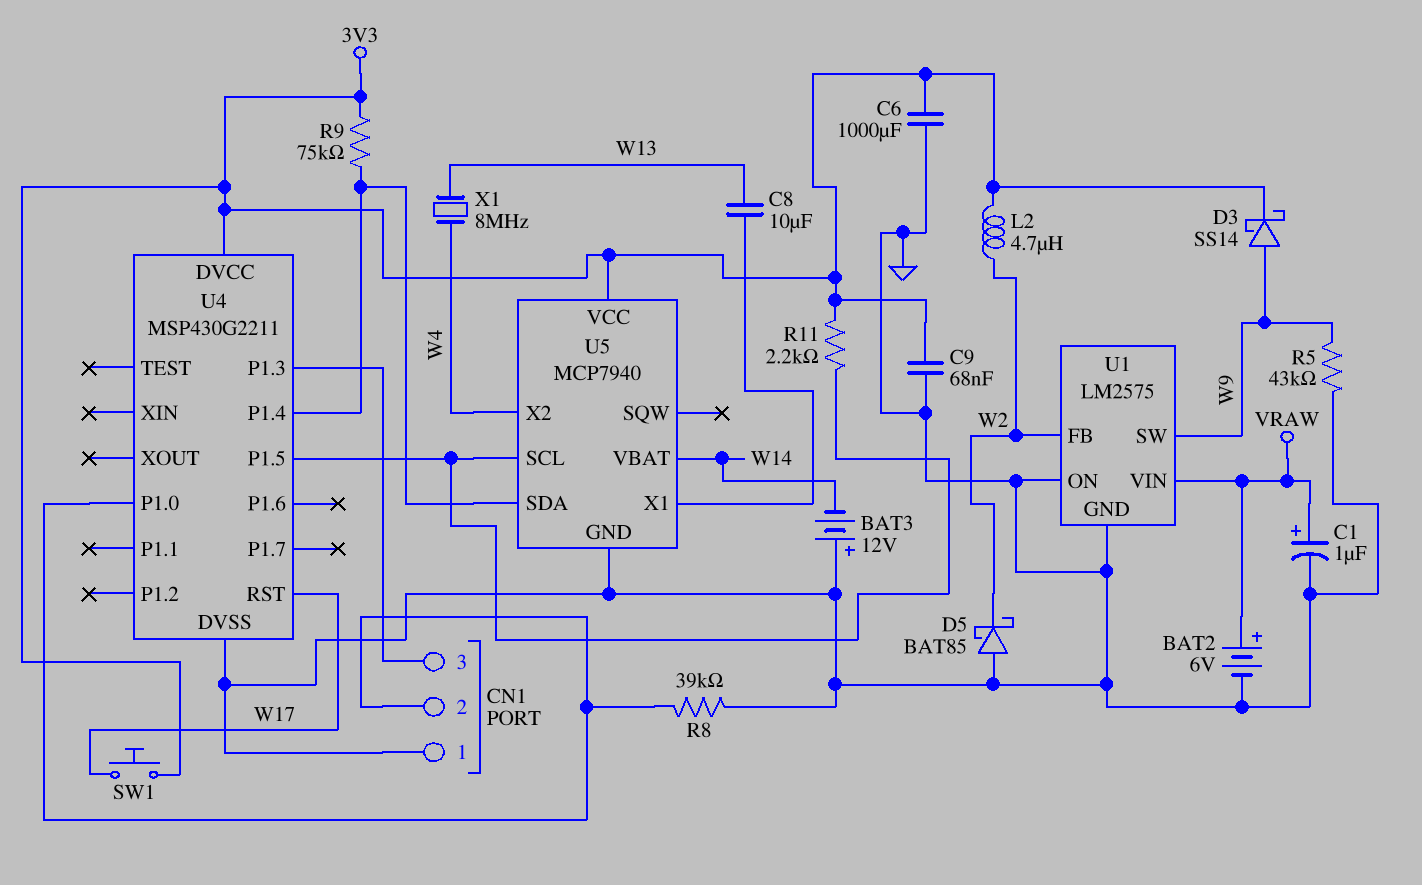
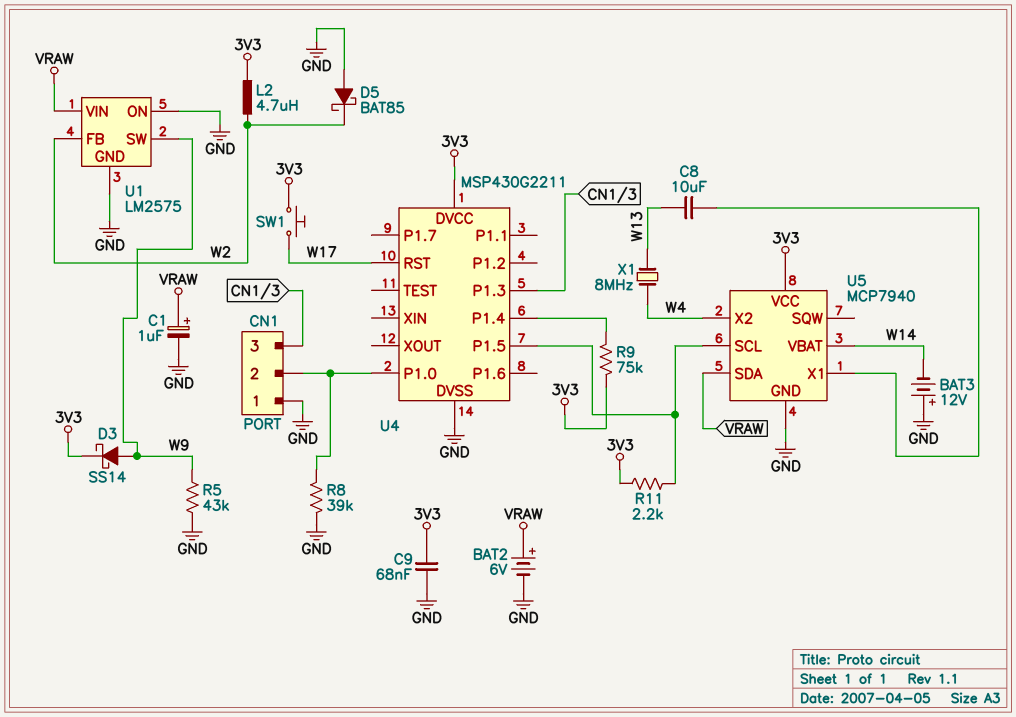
C6: 1000uF (3V3, GND) -> none
U5 pin SDA: U4/P1.4 -> VRAW

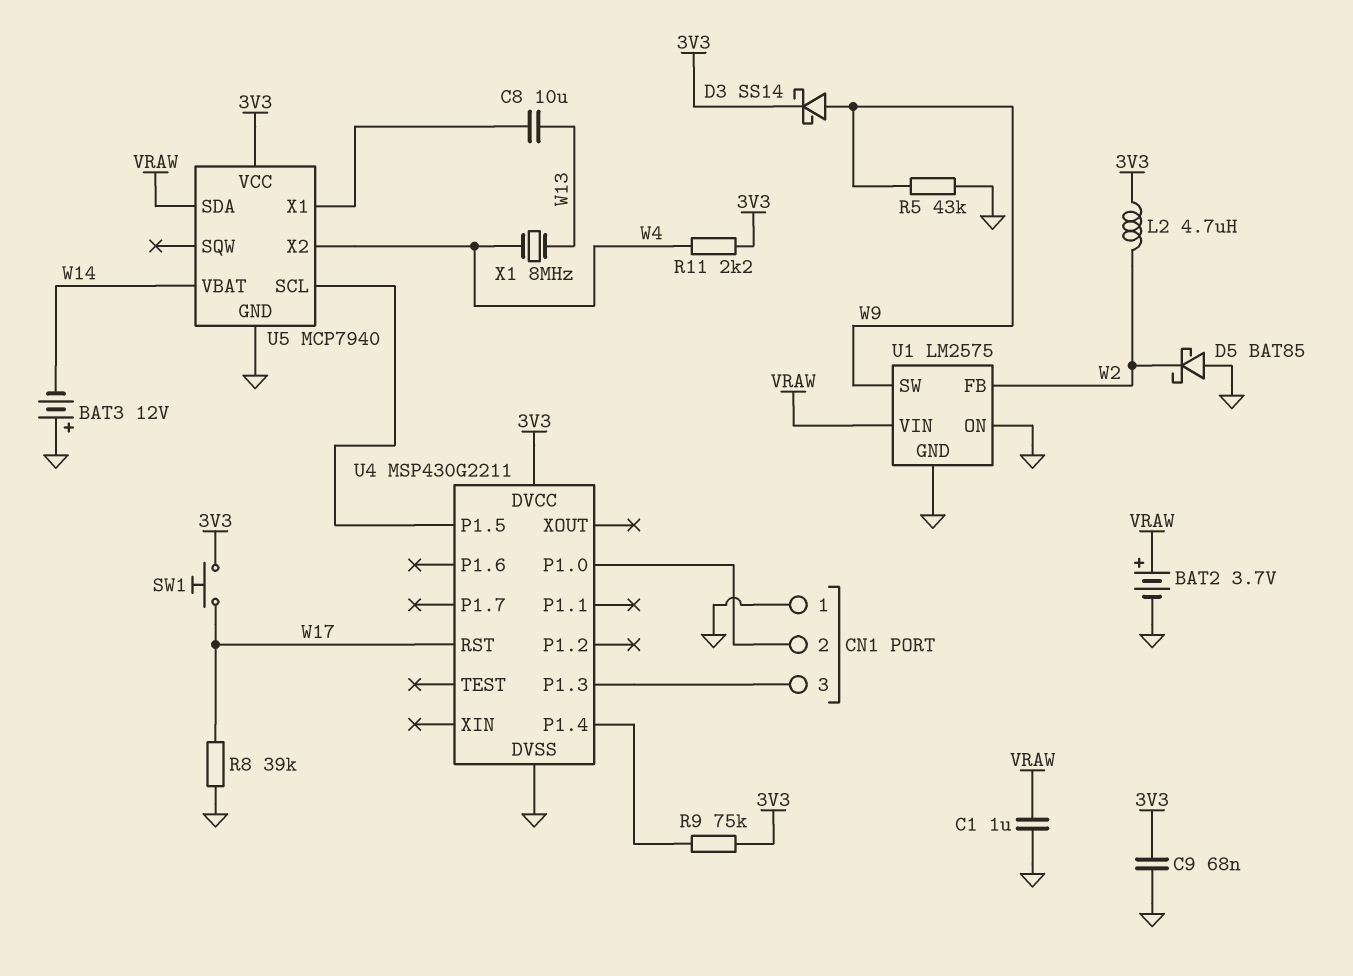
BAT2: 6V (plus VRAW, minus GND) -> 3.7V (plus VRAW, minus GND)
C1: 1uF (plus VRAW, minus GND) -> 1uF (GND, VRAW)
R8: 39k (CN1/2, GND) -> 39k (GND, W17)
R11: 2.2k (3V3, U4/P1.5) -> 2.2k (3V3, W4)

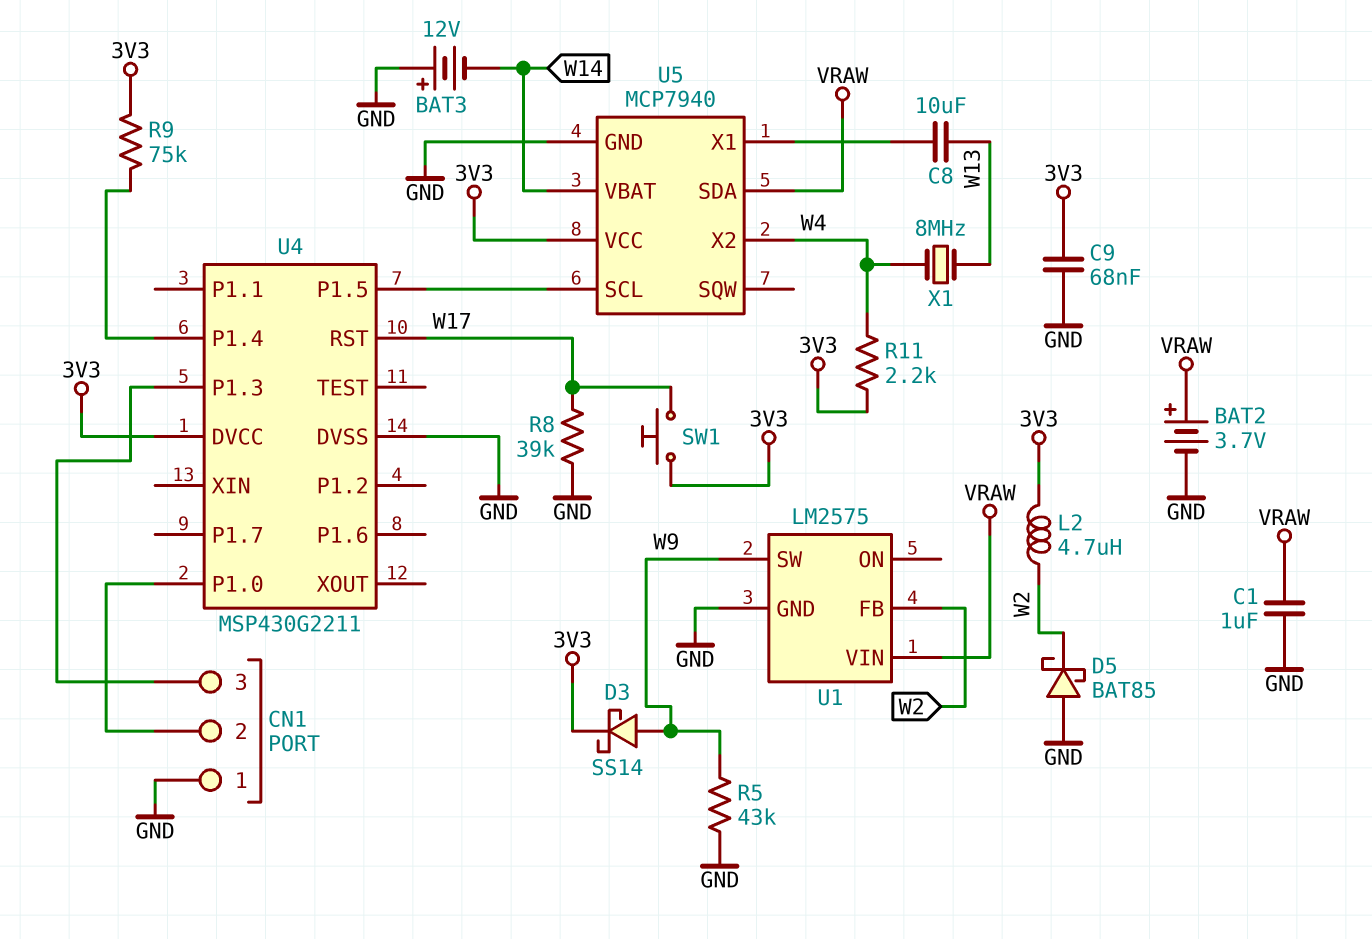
U1 pin ON: GND -> none

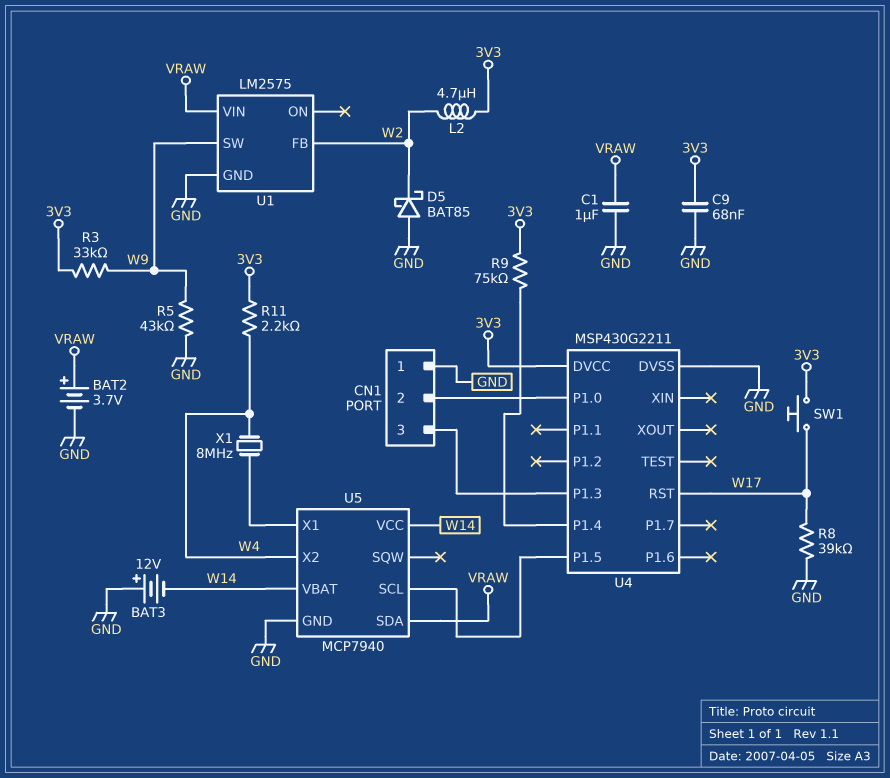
C8: 10uF (U5/X1, W13) -> none
D3: schottky SS14 (A W9, K 3V3) -> none
R3: none -> 33k (3V3, W9)
U5 pin VCC: 3V3 -> W14
X1: 8MHz (W4, W13) -> 8MHz (U5/X1, W4)

